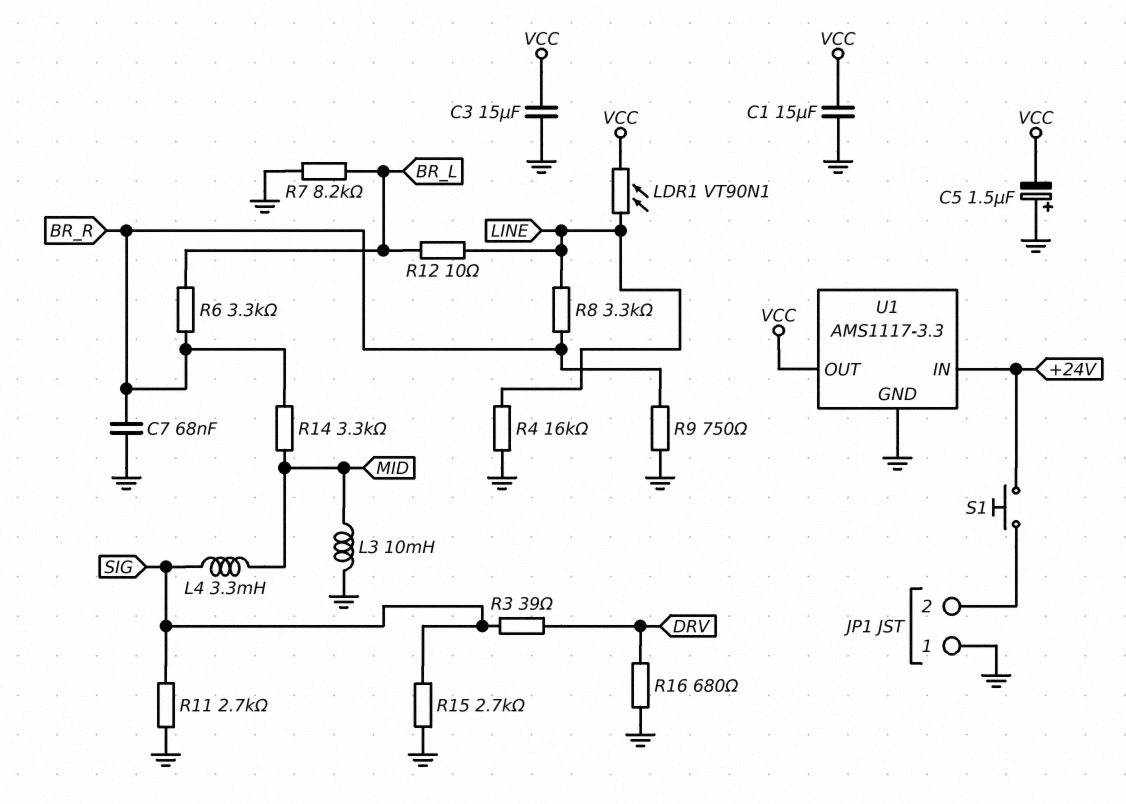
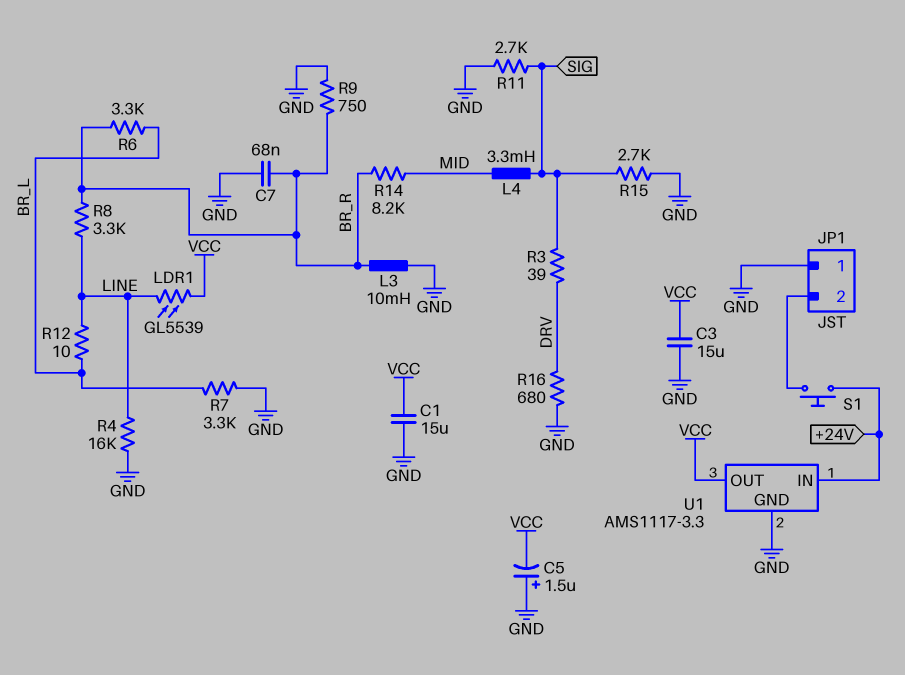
L3: 10mH (GND, MID) -> 10mH (BR_R, GND)
LDR1: VT90N1 (LINE, VCC) -> GL5539 (LINE, VCC)
R7: 8.2k (BR_L, GND) -> 3.3k (BR_L, GND)
R14: 3.3k (BR_R, MID) -> 8.2k (BR_R, MID)

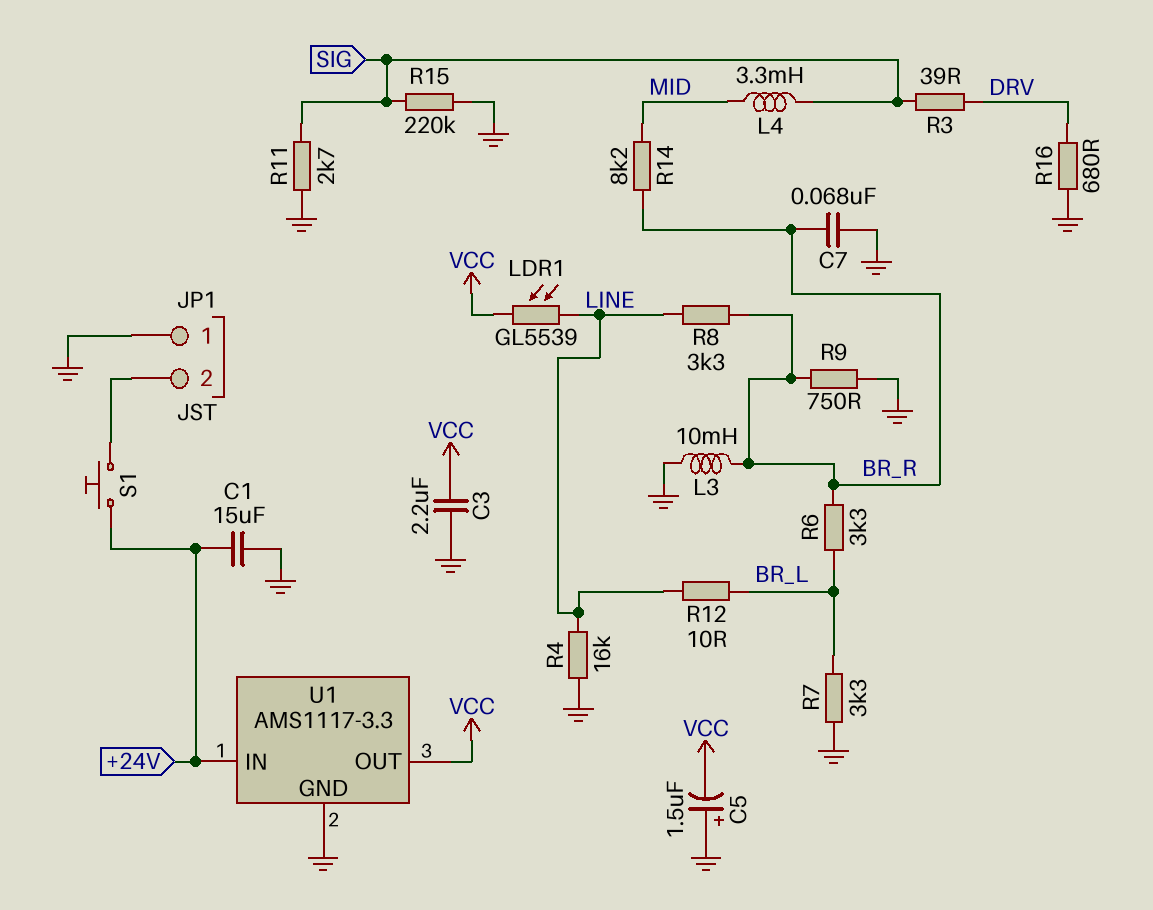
C1: 15uF (GND, VCC) -> 15uF (+24V, GND)
C3: 15uF (GND, VCC) -> 2.2uF (GND, VCC)
R15: 2.7k (GND, SIG) -> 220k (GND, SIG)

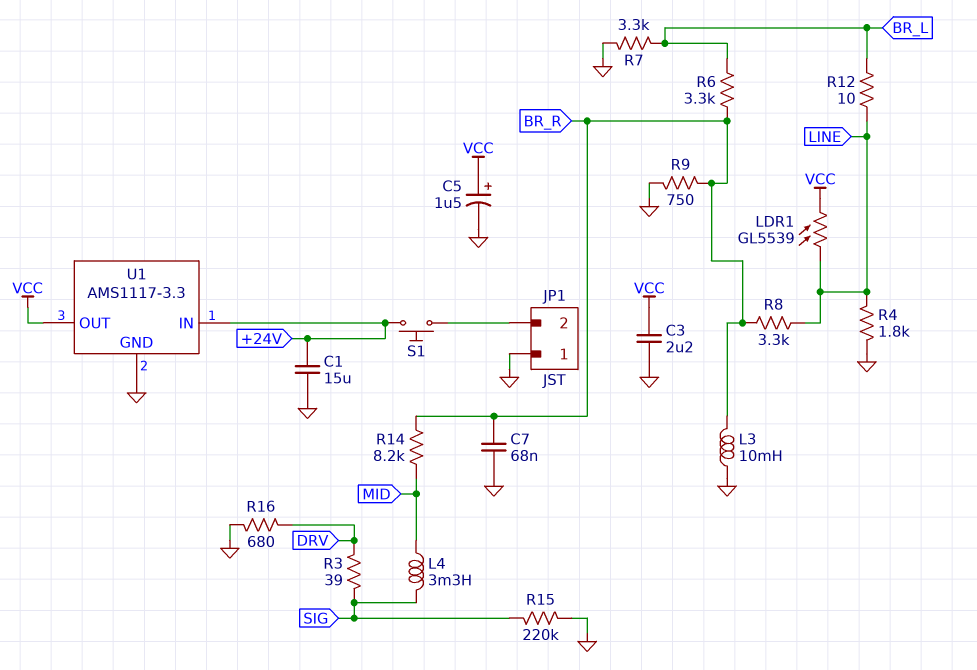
C5: 1.5uF (plus GND, minus VCC) -> 1.5uF (plus VCC, minus GND)
R4: 16k (GND, LINE) -> 1.8k (GND, LINE)
R11: 2.7k (GND, SIG) -> none

